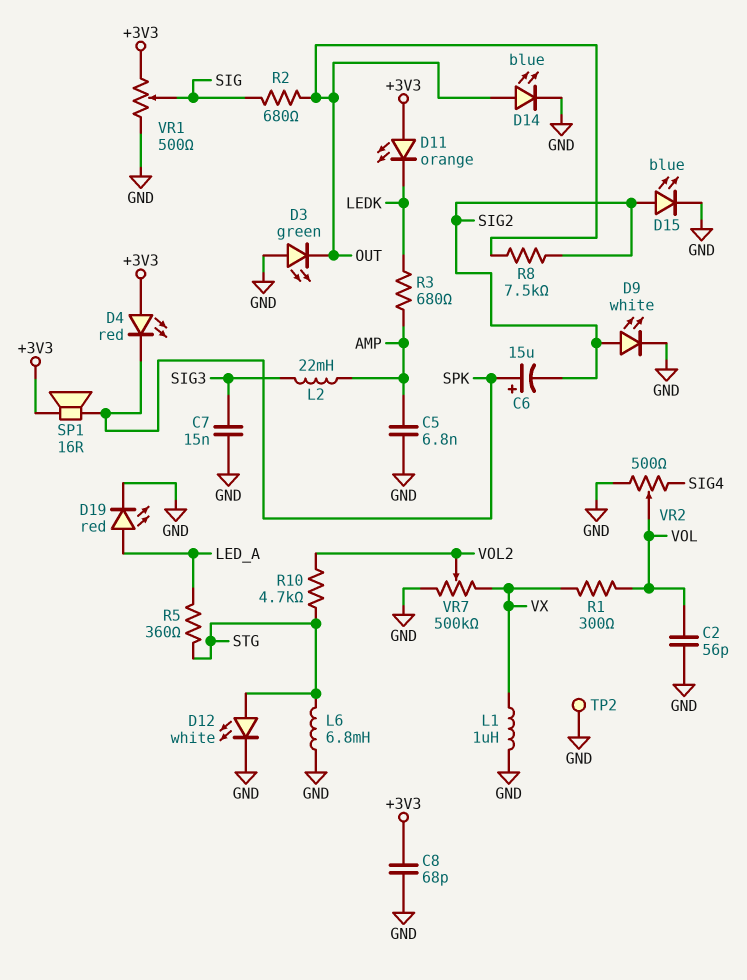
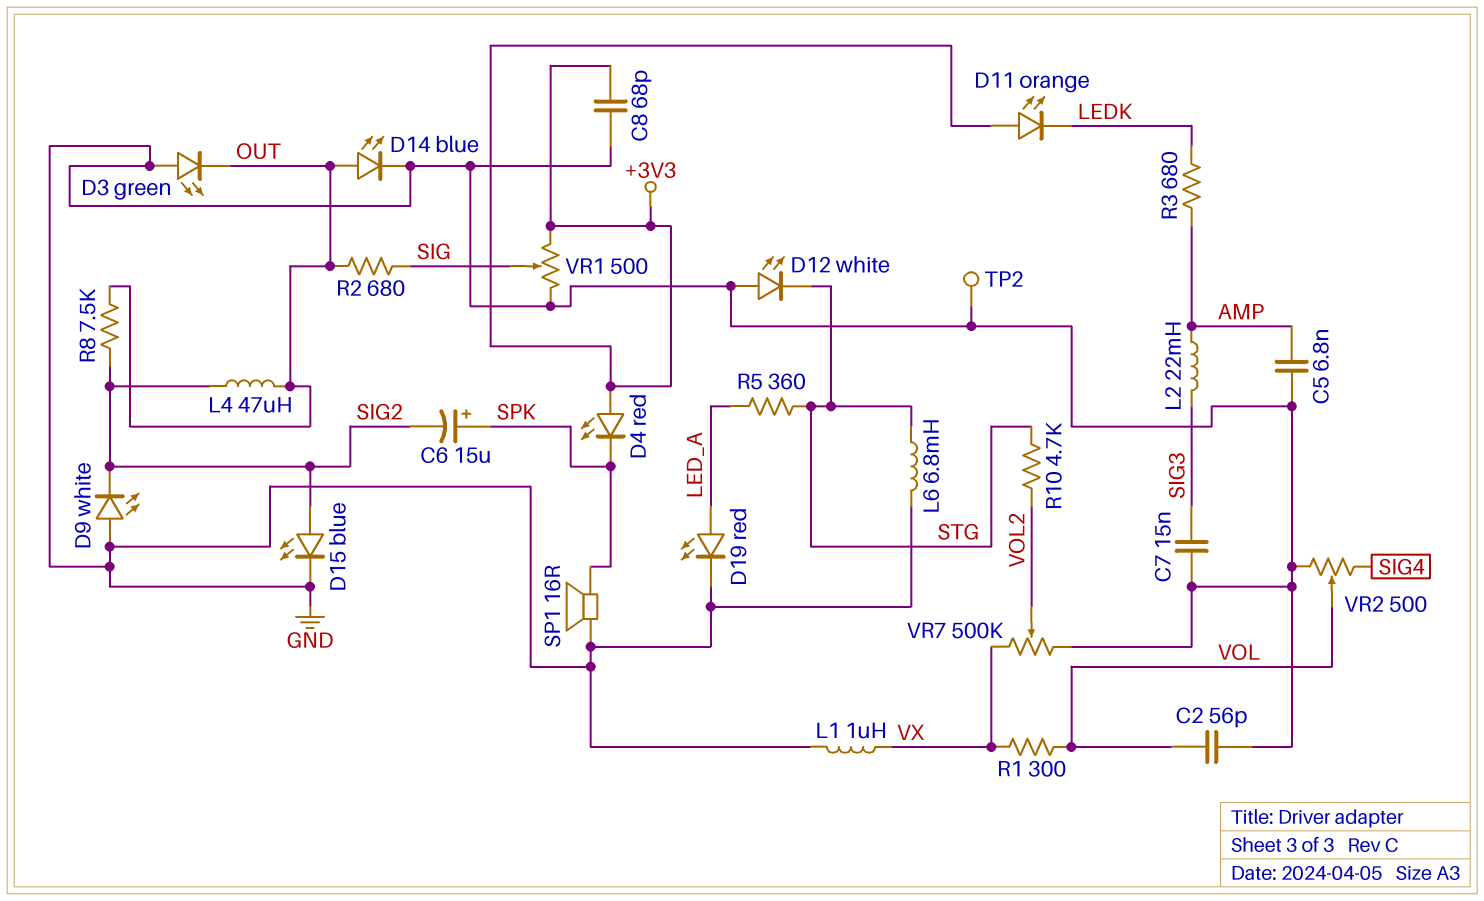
D9: LED white (A SIG2, K GND) -> LED white (A GND, K SIG2)
D12: LED white (A STG, K GND) -> LED white (A GND, K STG)
L4: none -> 47uH (OUT, SIG2)
SP1: speaker 16R (+3V3, SPK) -> speaker 16R (GND, SPK)

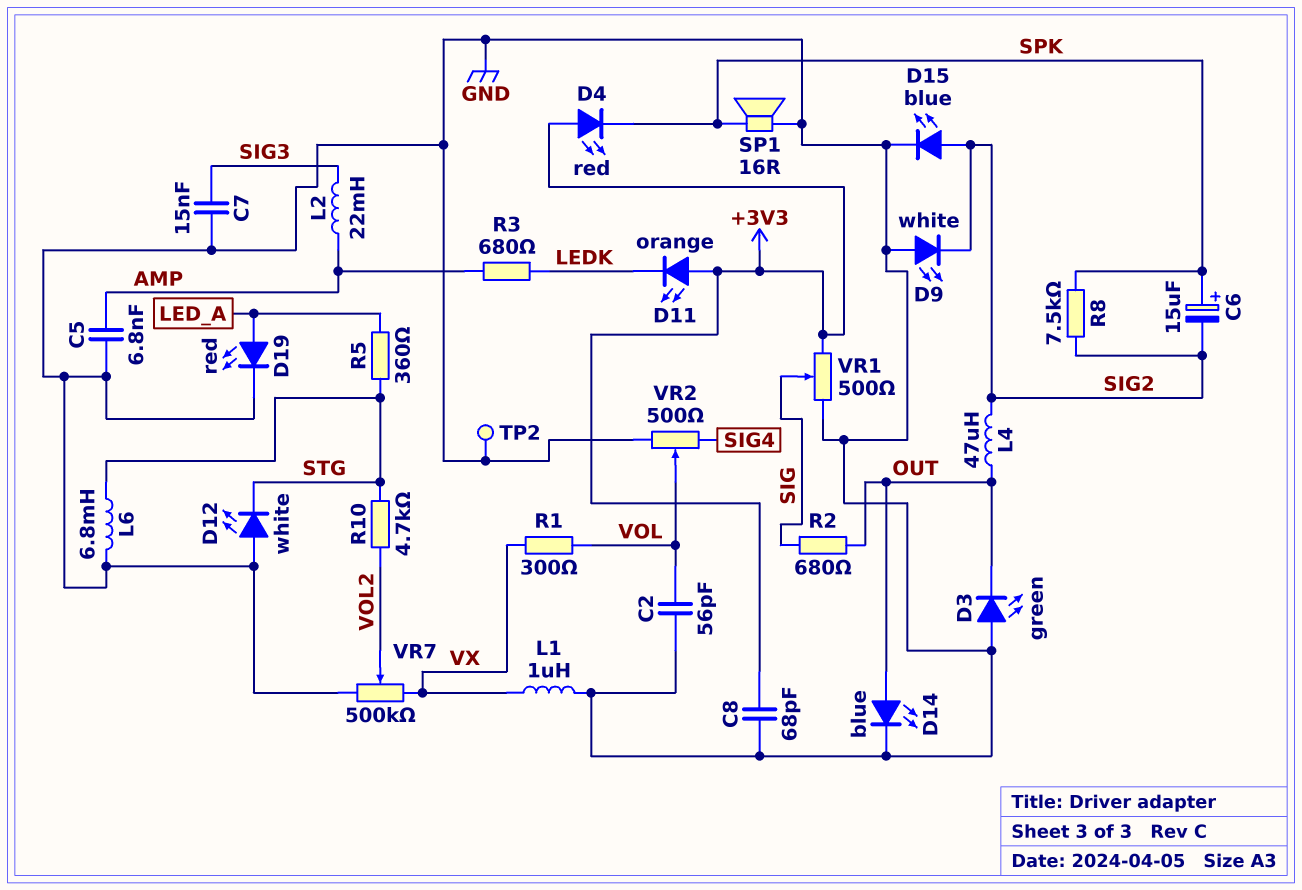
R8: 7.5k (OUT, SIG2) -> 7.5k (SIG2, SPK)

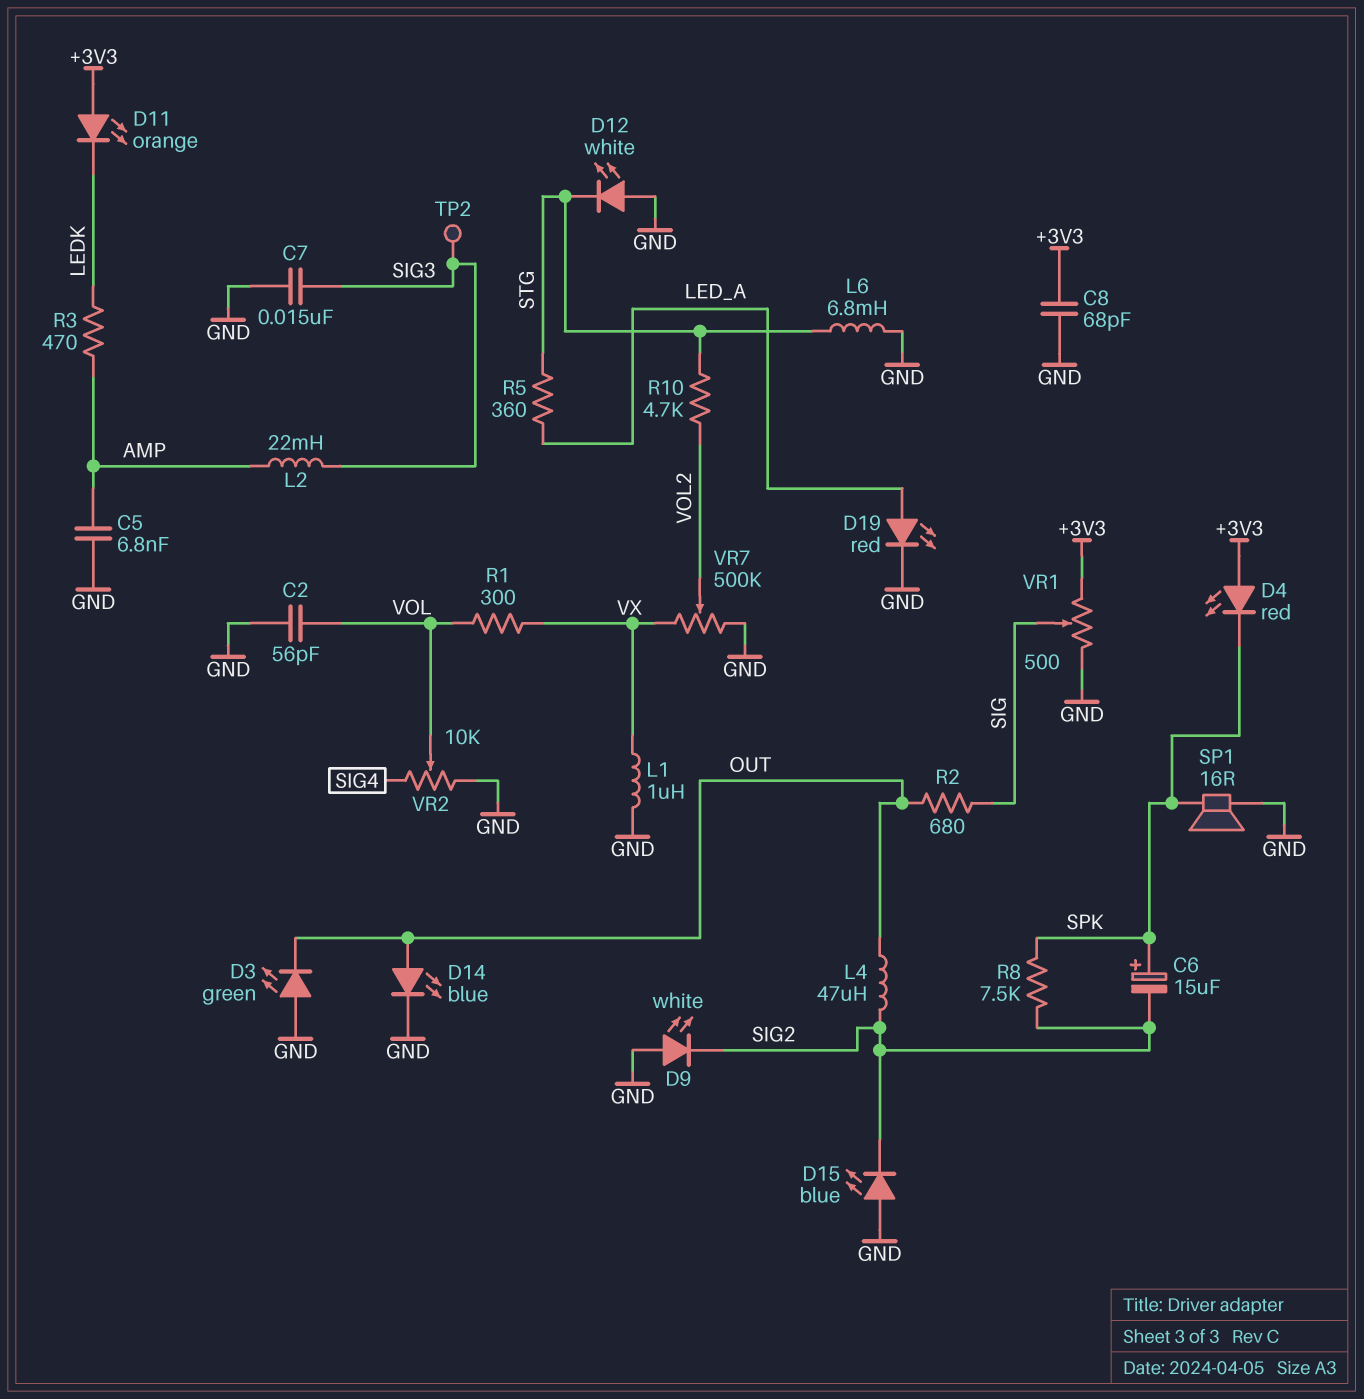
D15: LED blue (A SIG2, K GND) -> LED blue (A GND, K SIG2)
R3: 680 (AMP, LEDK) -> 470 (AMP, LEDK)
TP2: test point (GND) -> test point (SIG3)
VR2: 500 (GND, SIG4, wiper VOL) -> 10k (GND, SIG4, wiper VOL)

